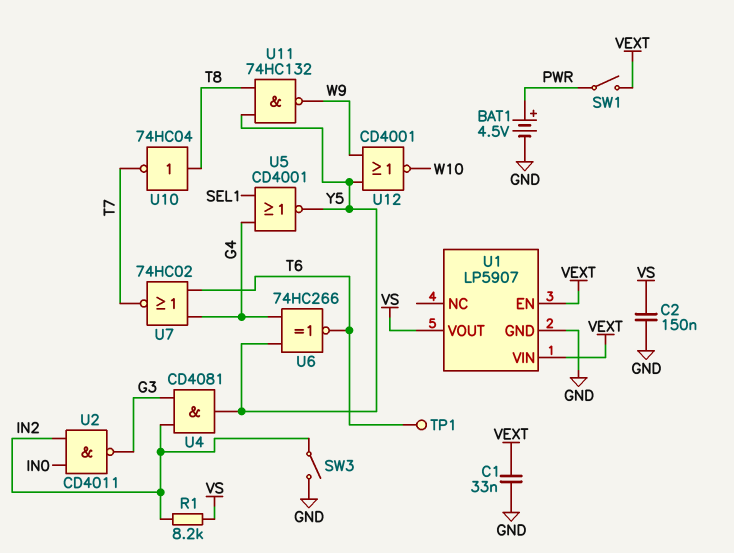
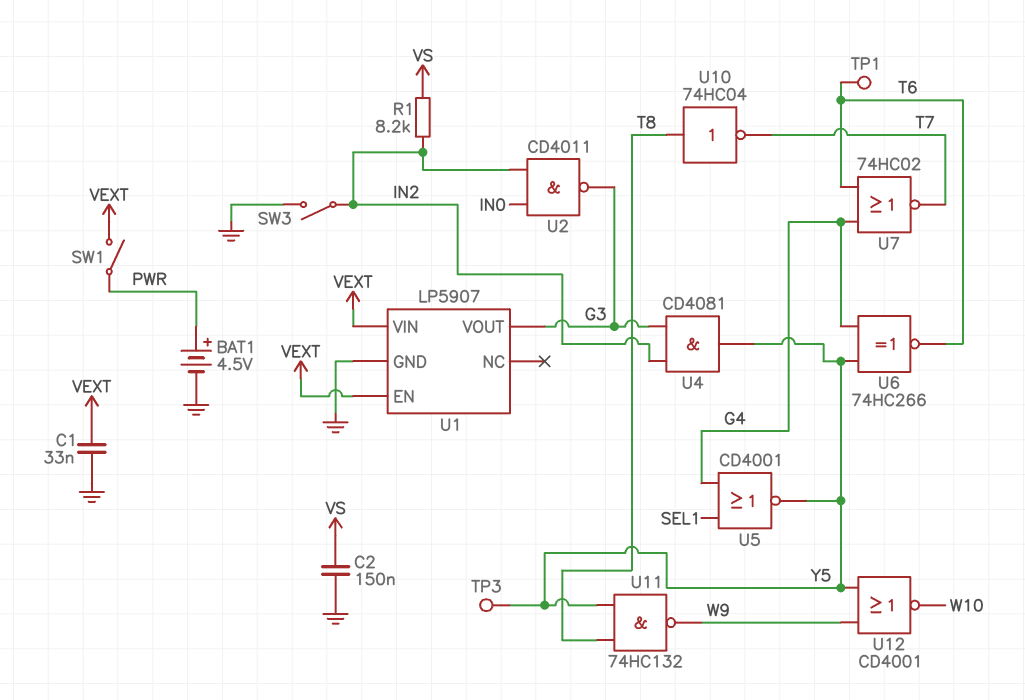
TP3: none -> test point (Y5)
U1 pin VOUT: VS -> G3

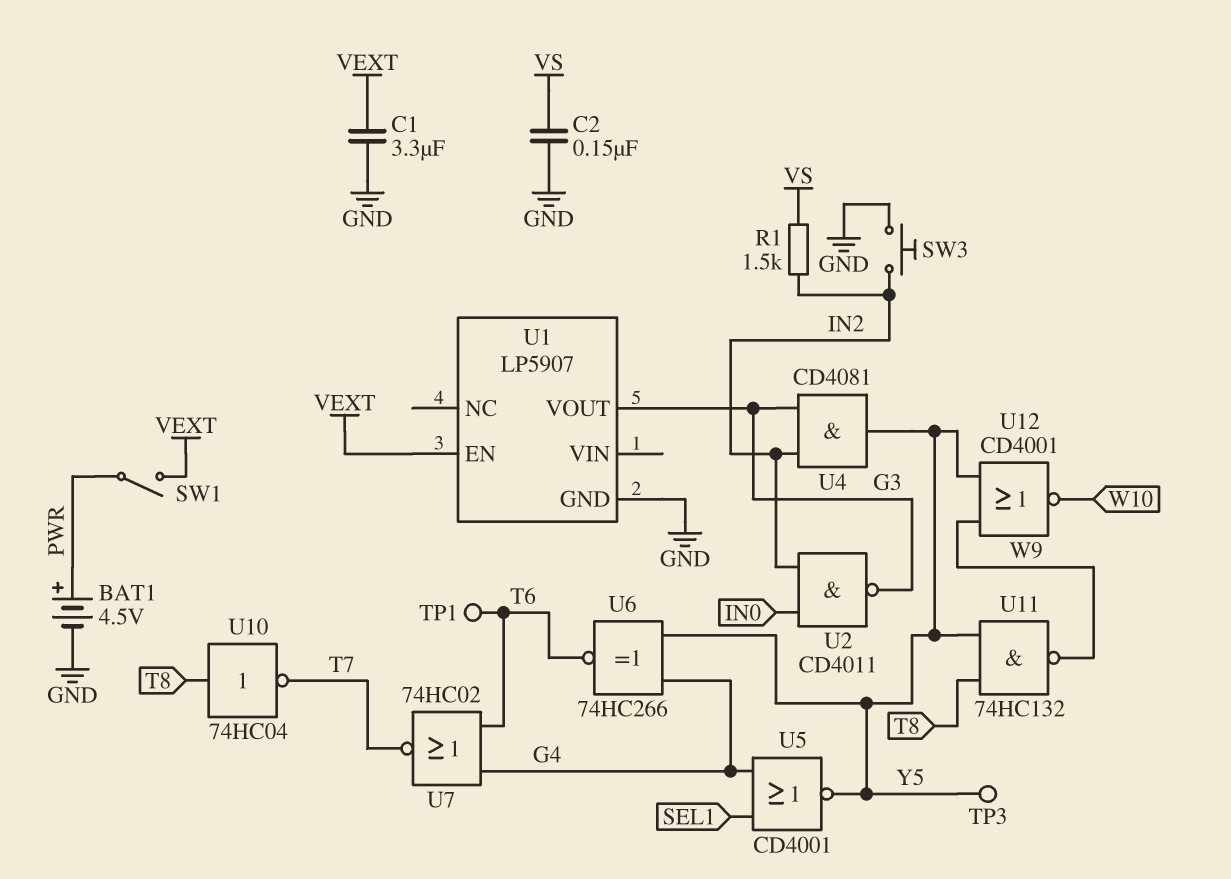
C1: 33nF (GND, VEXT) -> 3.3uF (GND, VEXT)
R1: 8.2k (IN2, VS) -> 1.5k (IN2, VS)
SW3: switch (GND, IN2) -> button (GND, IN2)
U1 pin VIN: VEXT -> none

